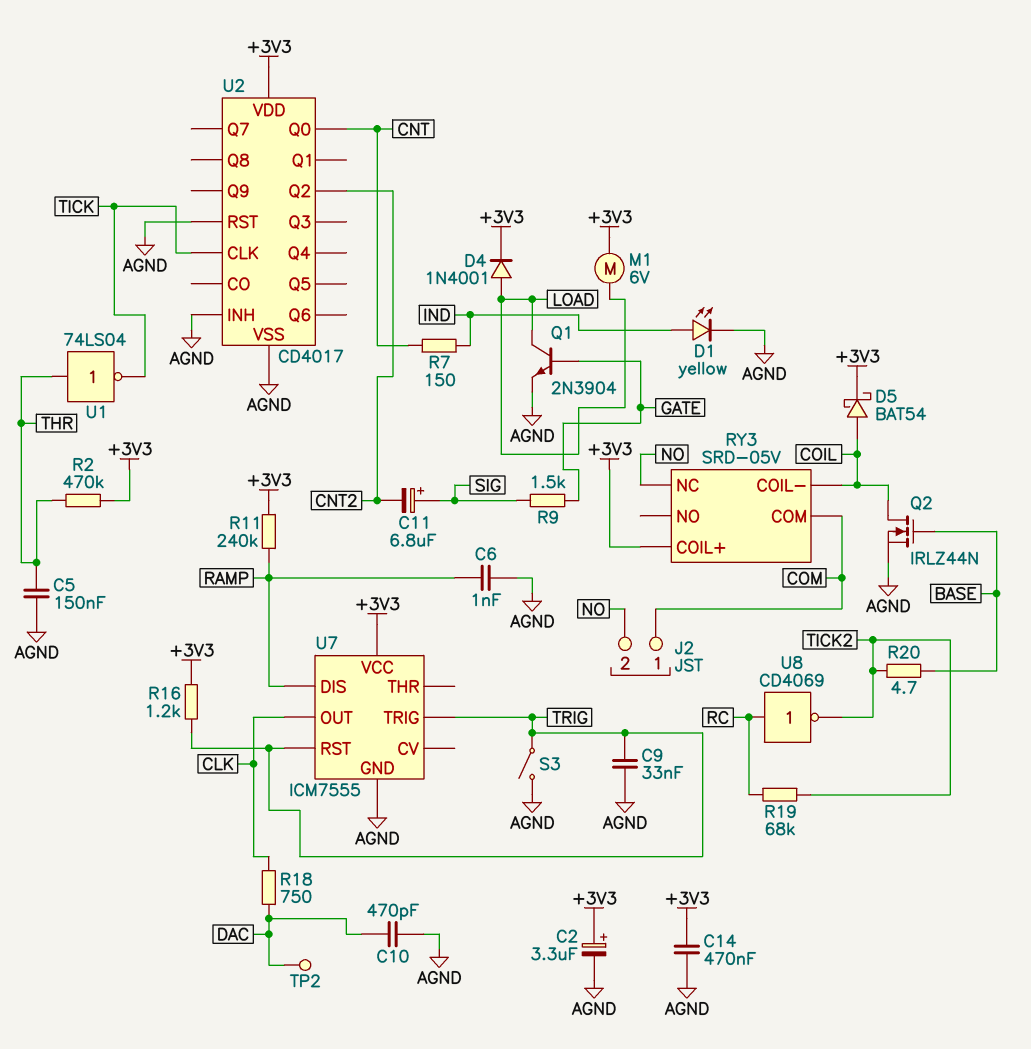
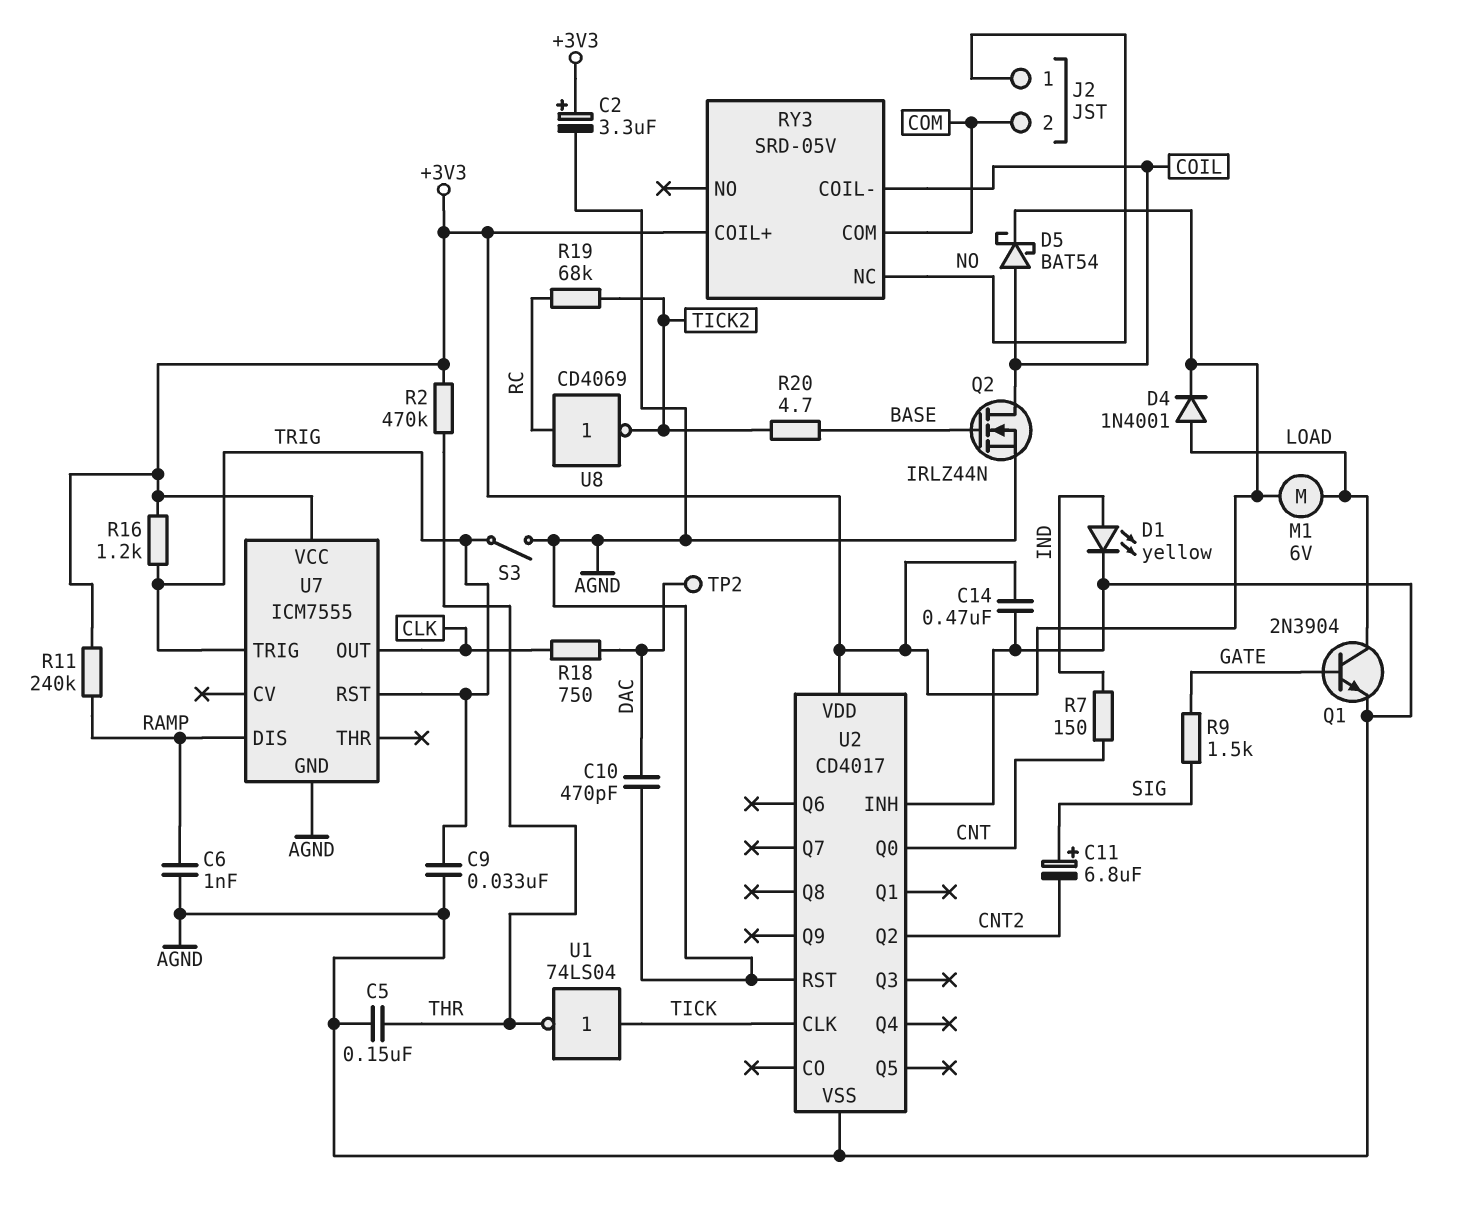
J2 pin 1: COM -> NO
J2 pin 2: NO -> COM
U1: NOT 74LS04 (in THR, out TICK) -> NOT 74LS04 (in TICK, out THR)

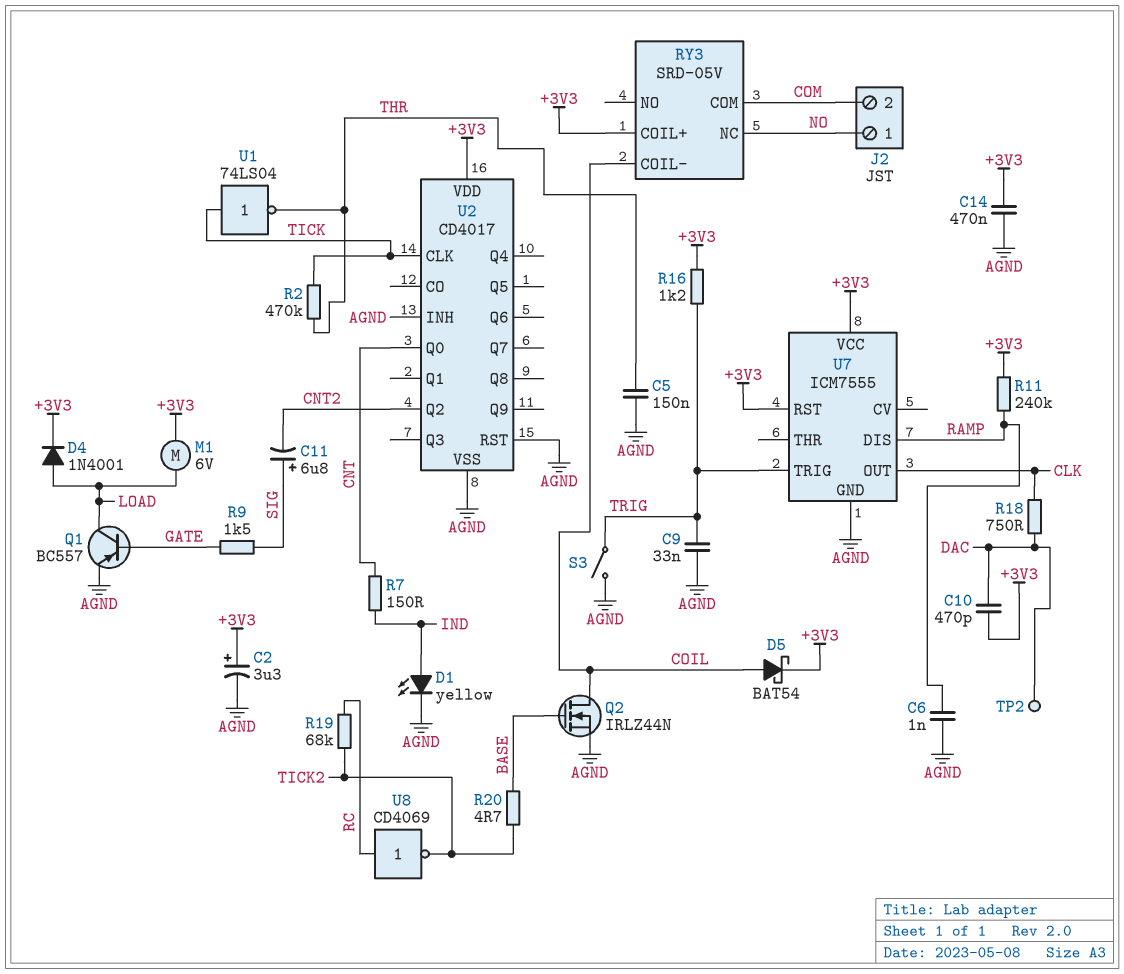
C10: 470pF (AGND, DAC) -> 470pF (+3V3, DAC)
Q1: NPN 2N3904 (B GATE, C LOAD, E AGND) -> PNP BC557 (B GATE, C LOAD, E AGND)
R2: 470k (+3V3, THR) -> 470k (THR, TICK)
U7 pin RST: TRIG -> +3V3

